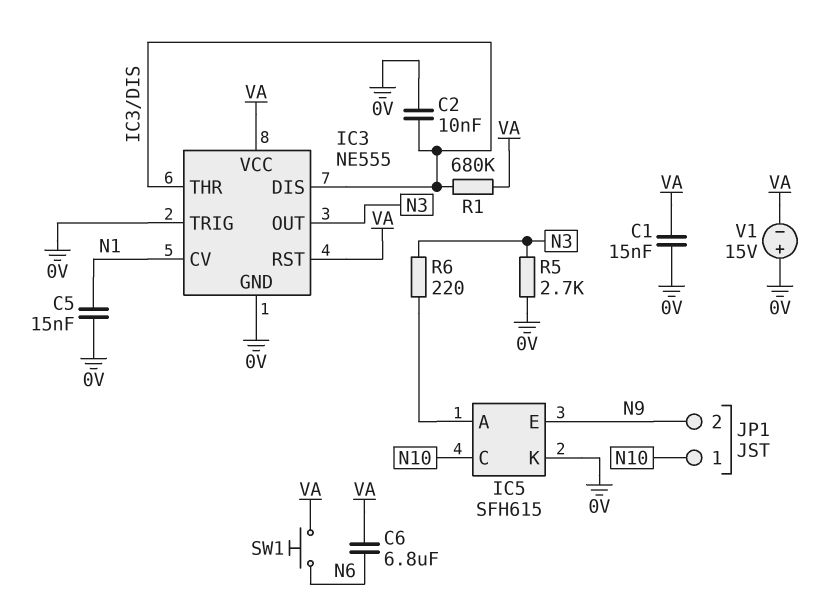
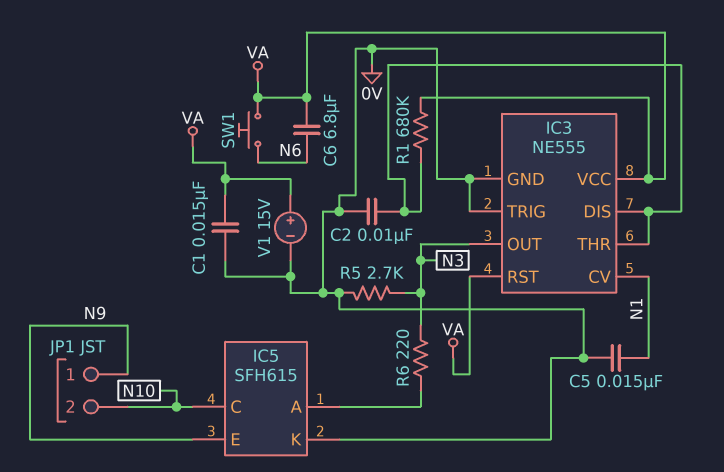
JP1 pin 1: N10 -> N9
JP1 pin 2: N9 -> N10
V1: 15V (plus 0V, minus VA) -> 15V (plus VA, minus 0V)

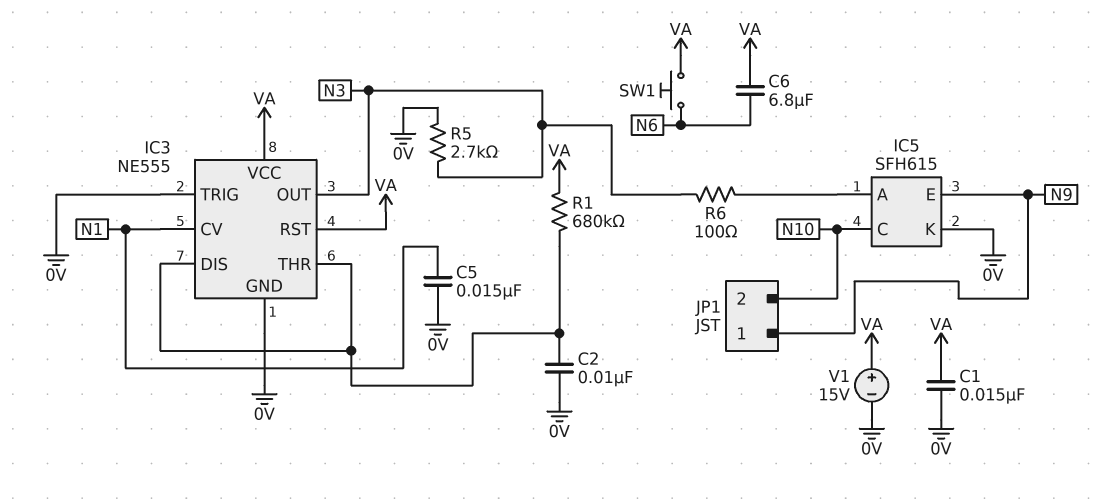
R6: 220 (IC5/A, N3) -> 100 (IC5/A, N3)

